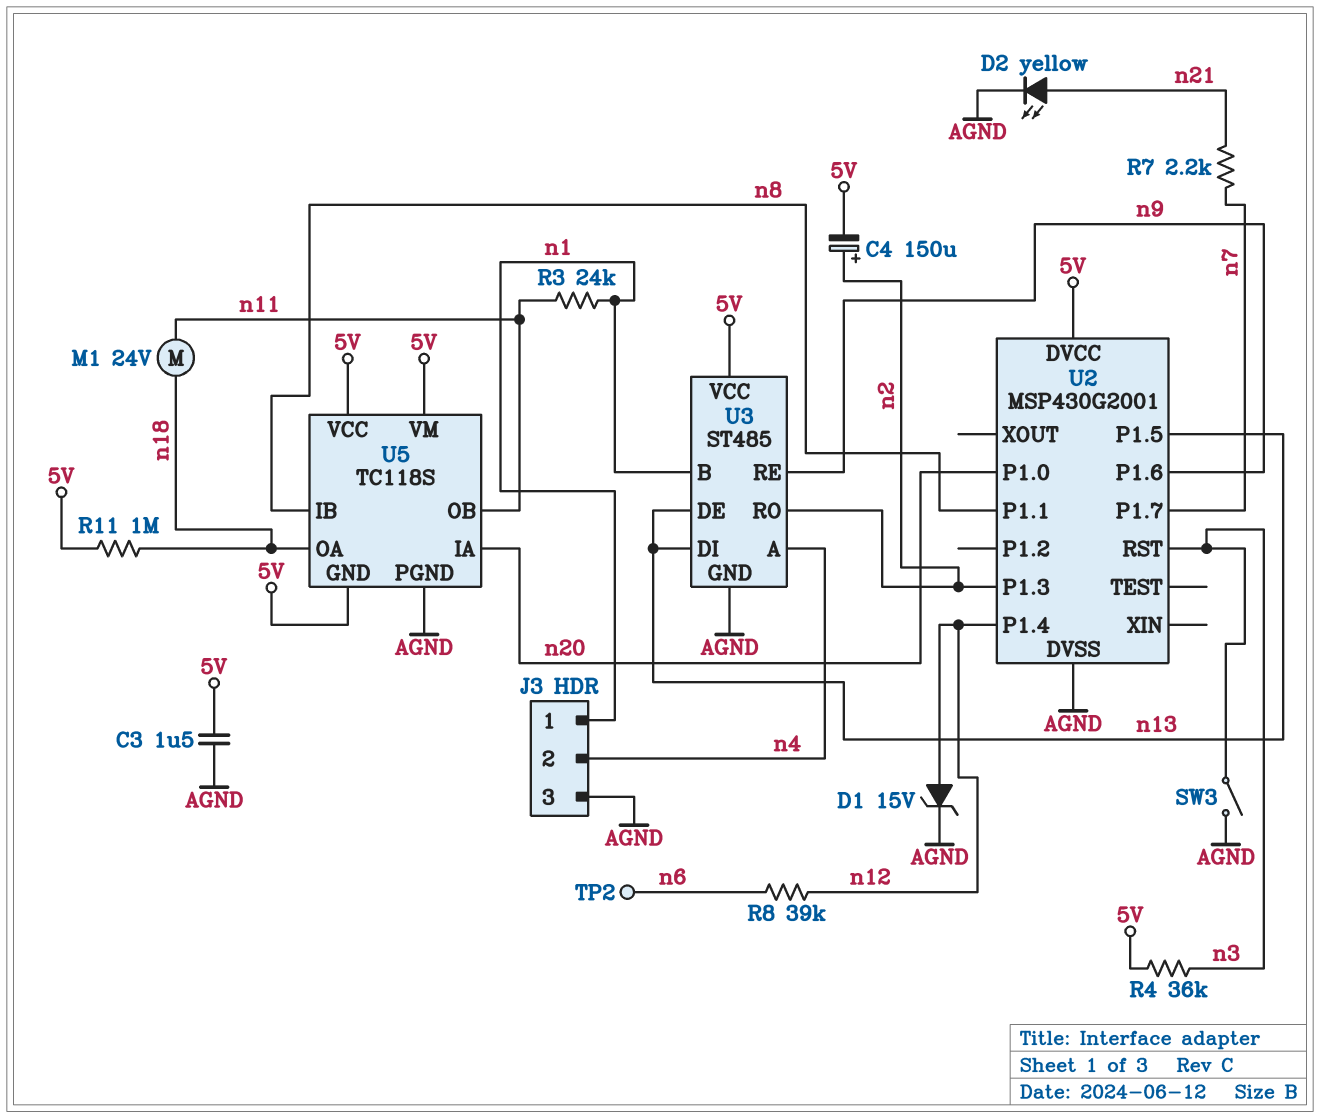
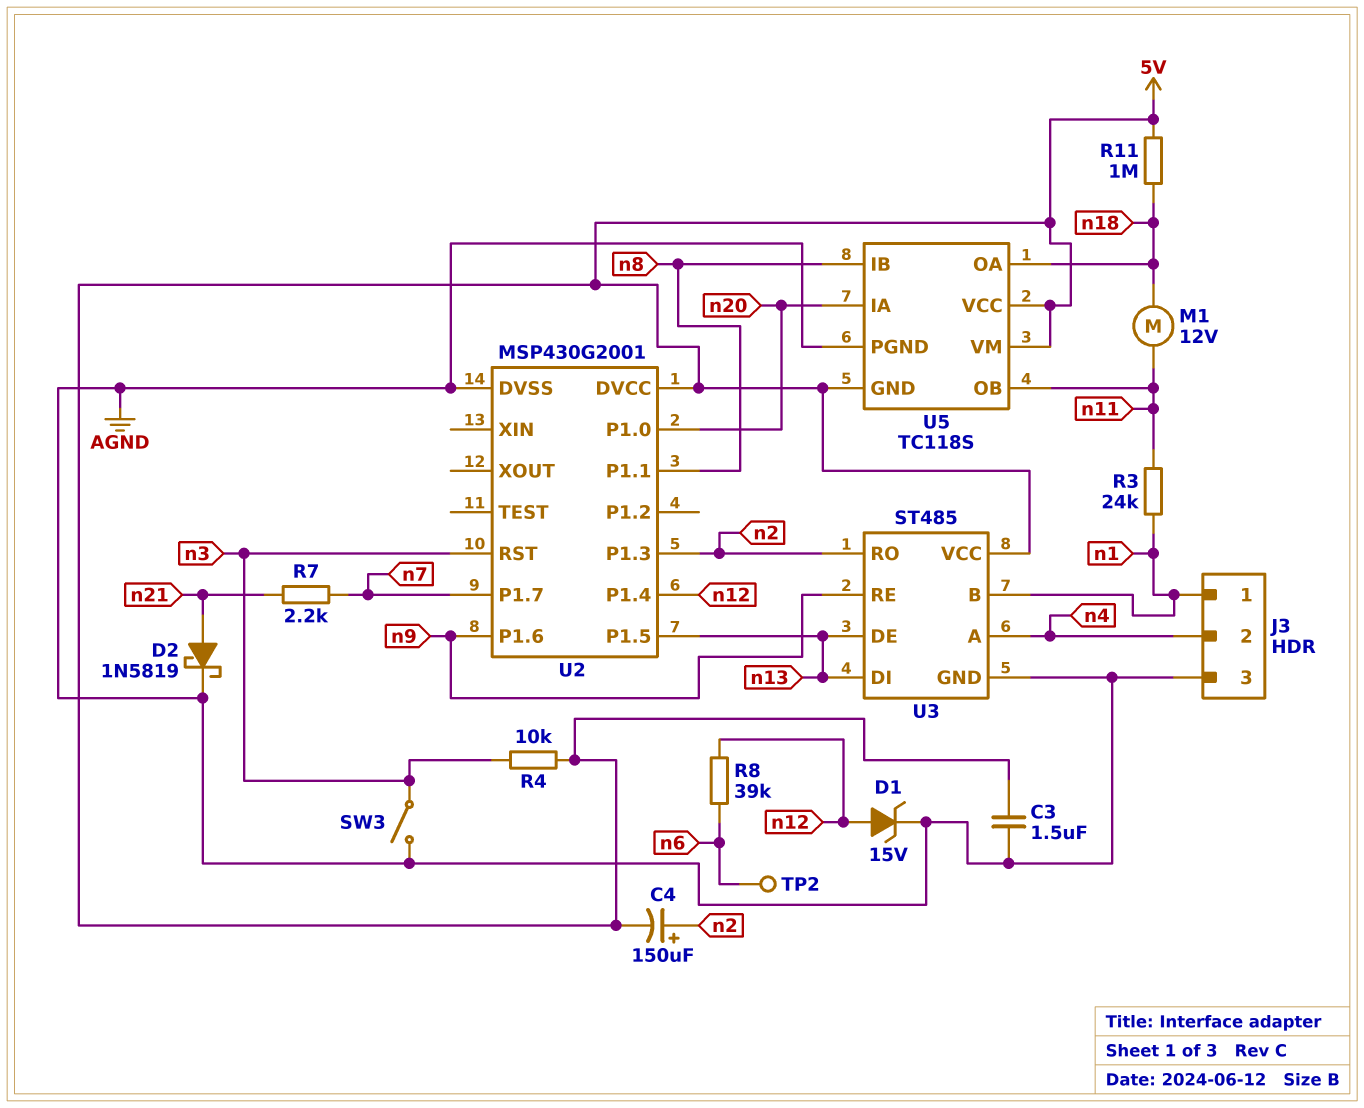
D2: LED yellow (A n21, K AGND) -> schottky 1N5819 (A n21, K AGND)
M1: motor 24V (n11, n18) -> motor 12V (n11, n18)
R4: 36k (5V, n3) -> 10k (5V, n3)

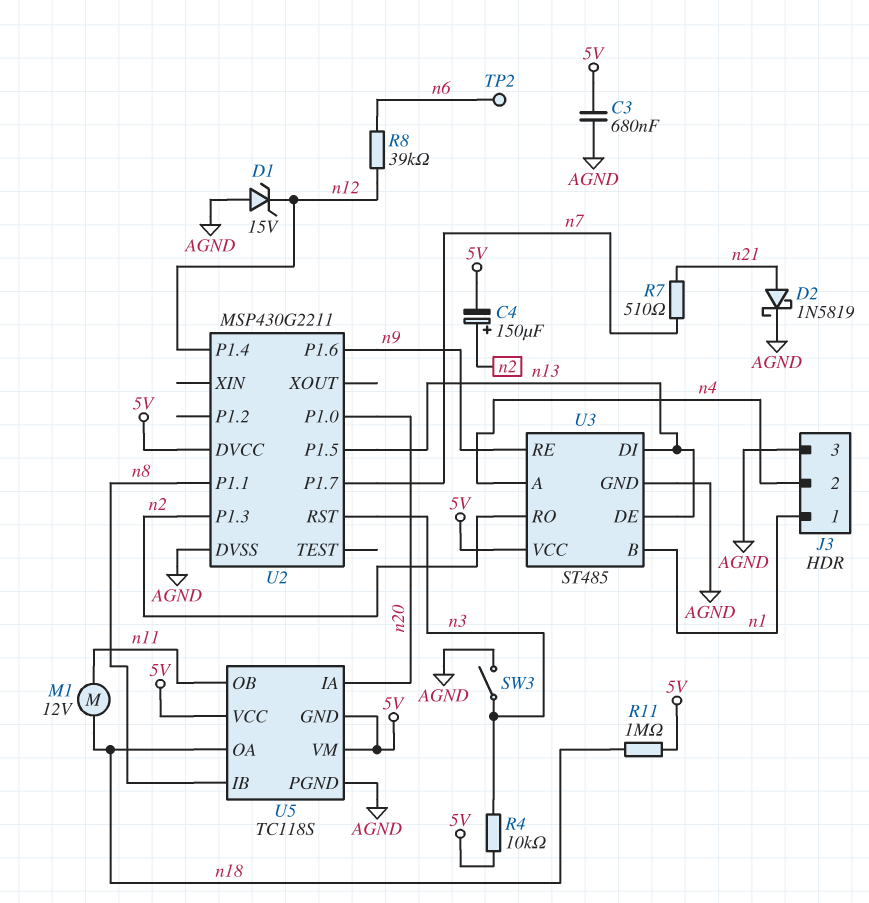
C3: 1.5uF (5V, AGND) -> 680nF (5V, AGND)
D1: zener 15V (A n12, K AGND) -> zener 15V (A AGND, K n12)
R3: 24k (n1, n11) -> none
R7: 2.2k (n7, n21) -> 510 (n7, n21)
U2: MSP430G2001 -> MSP430G2211

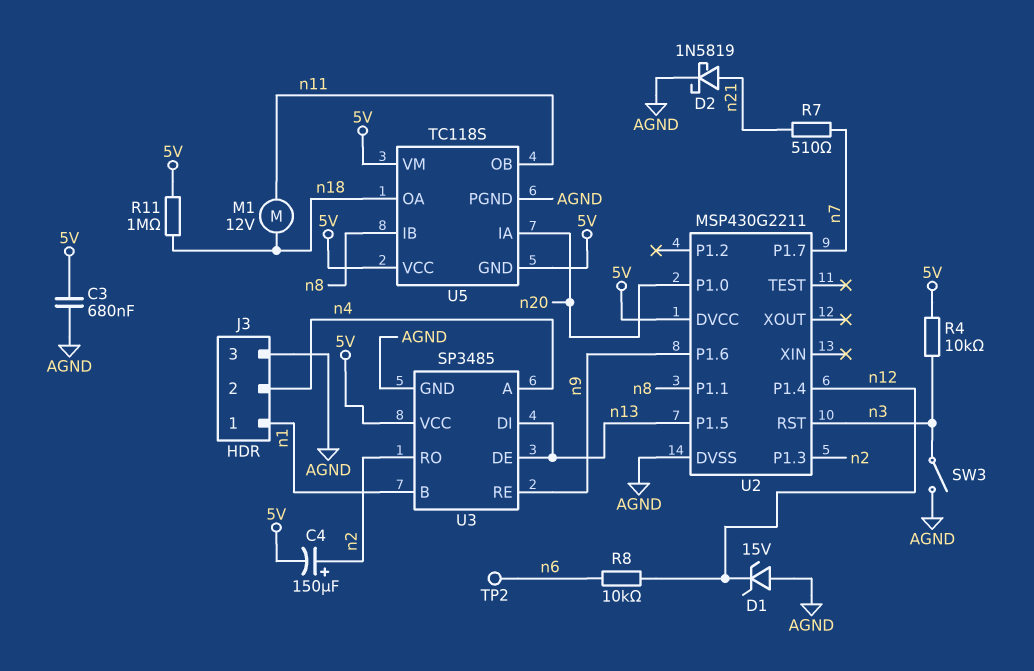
R8: 39k (n6, n12) -> 10k (n6, n12)
U3: ST485 -> SP3485

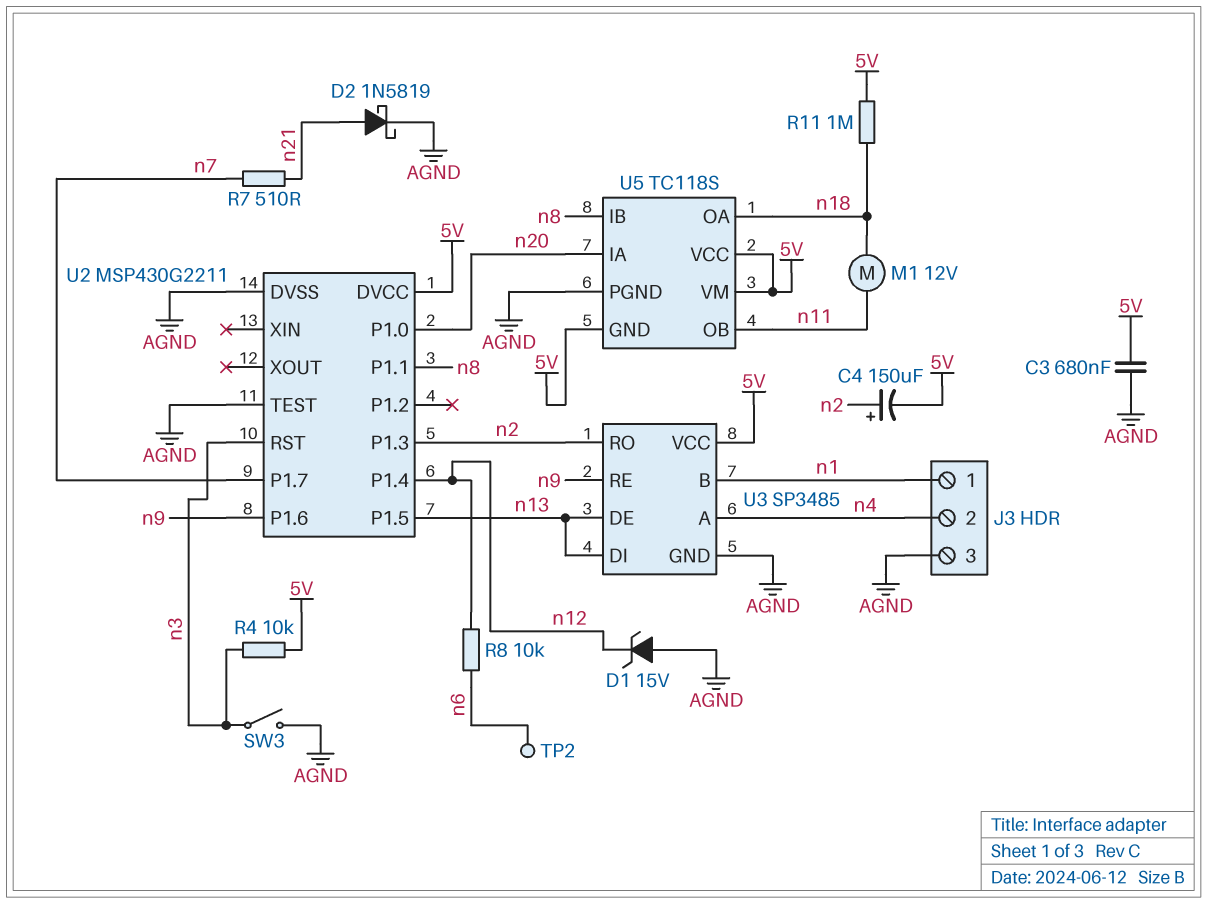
U2 pin TEST: none -> AGND

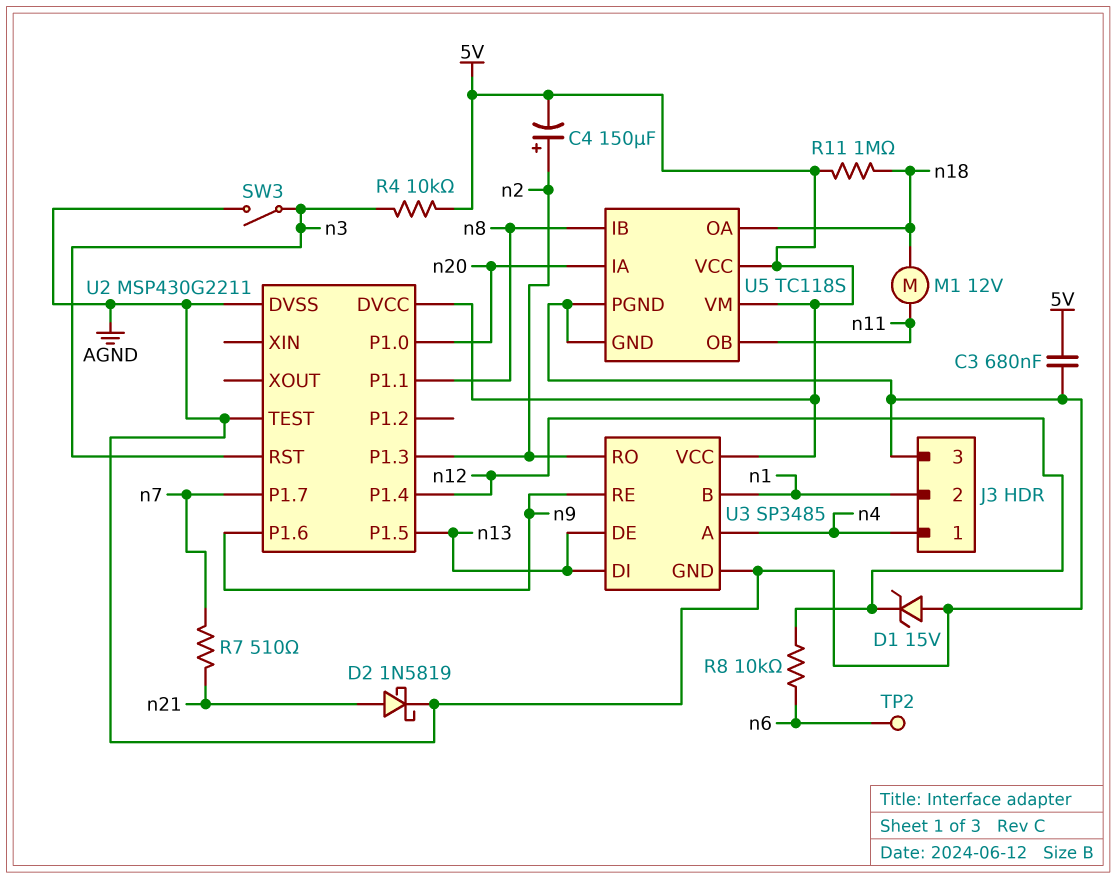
J3 pin 1: n1 -> n4
J3 pin 2: n4 -> n1
U5 pin GND: 5V -> AGND

